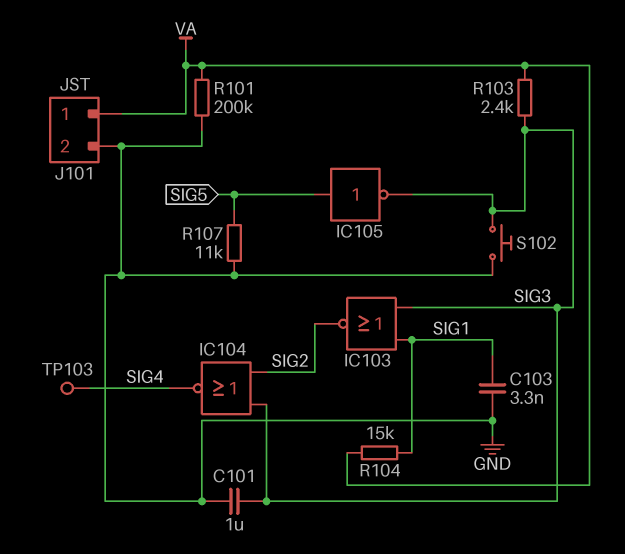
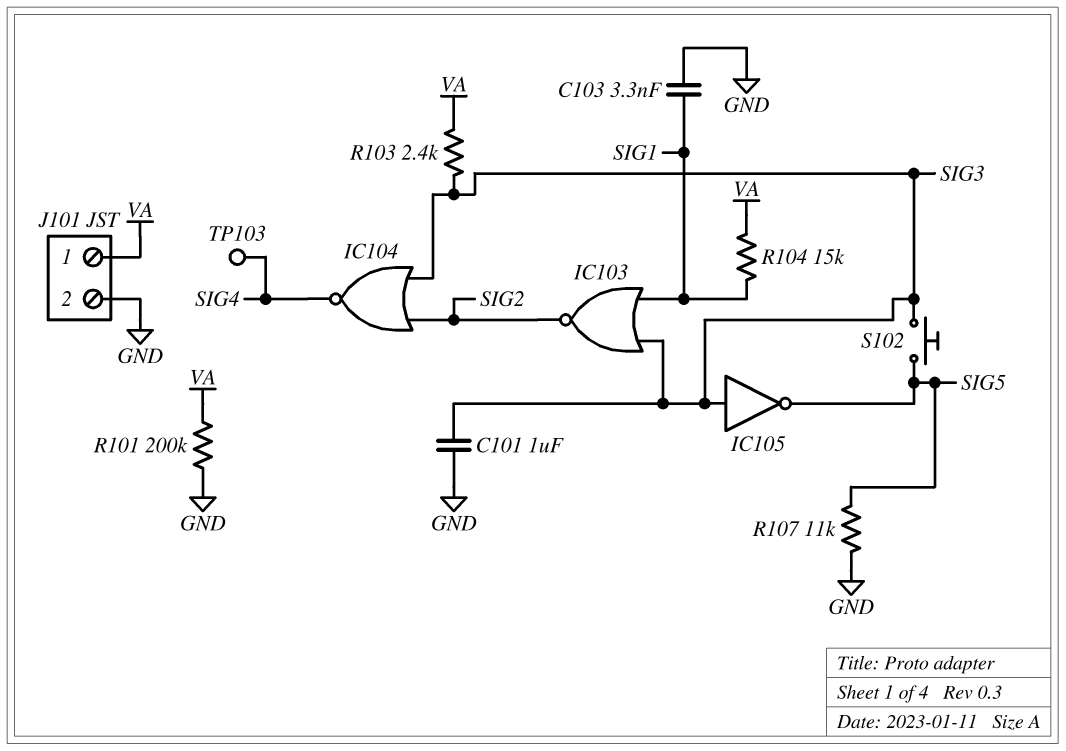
IC105: NOT (in SIG5, out SIG3) -> NOT (in SIG3, out SIG5)
S102: button (GND, SIG3) -> button (SIG3, SIG5)

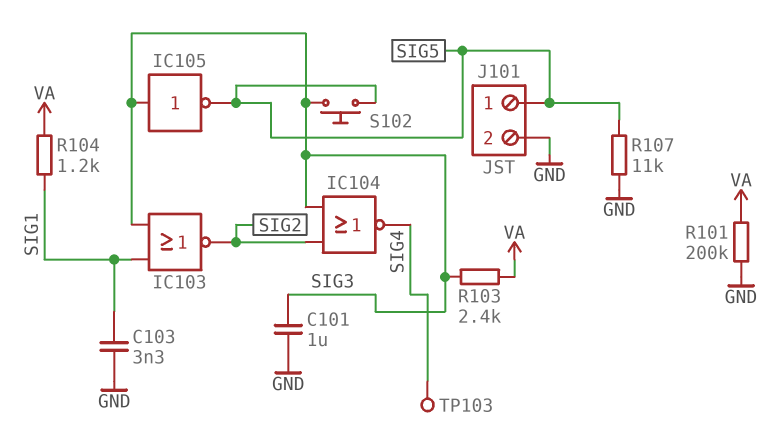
J101 pin 1: VA -> SIG5
R104: 15k (SIG1, VA) -> 1.2k (SIG1, VA)

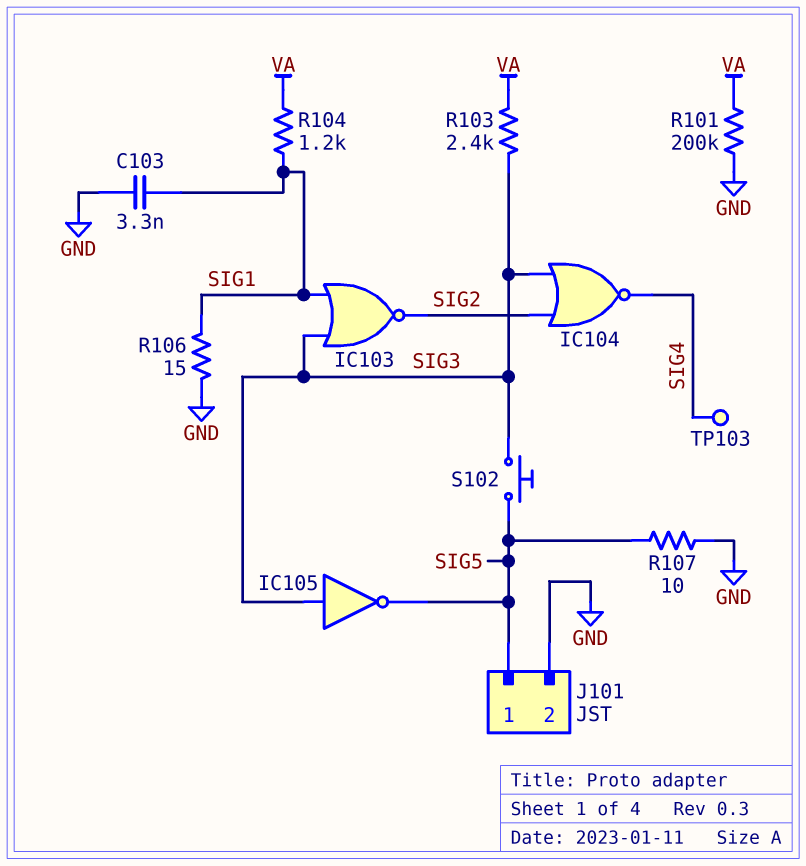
C101: 1uF (GND, SIG3) -> none
R106: none -> 15 (GND, SIG1)
R107: 11k (GND, SIG5) -> 10 (GND, SIG5)

